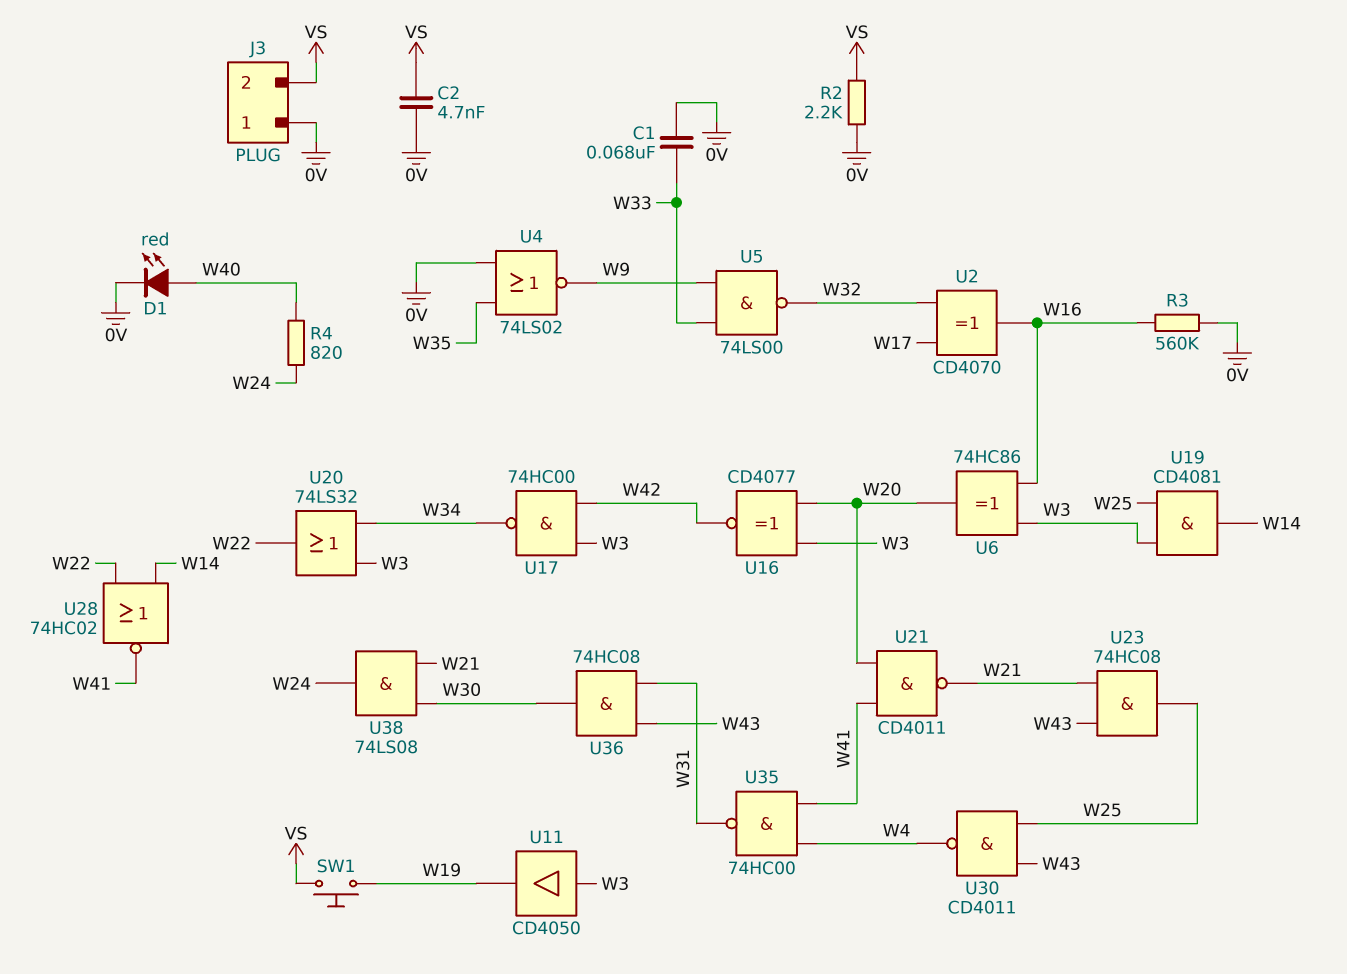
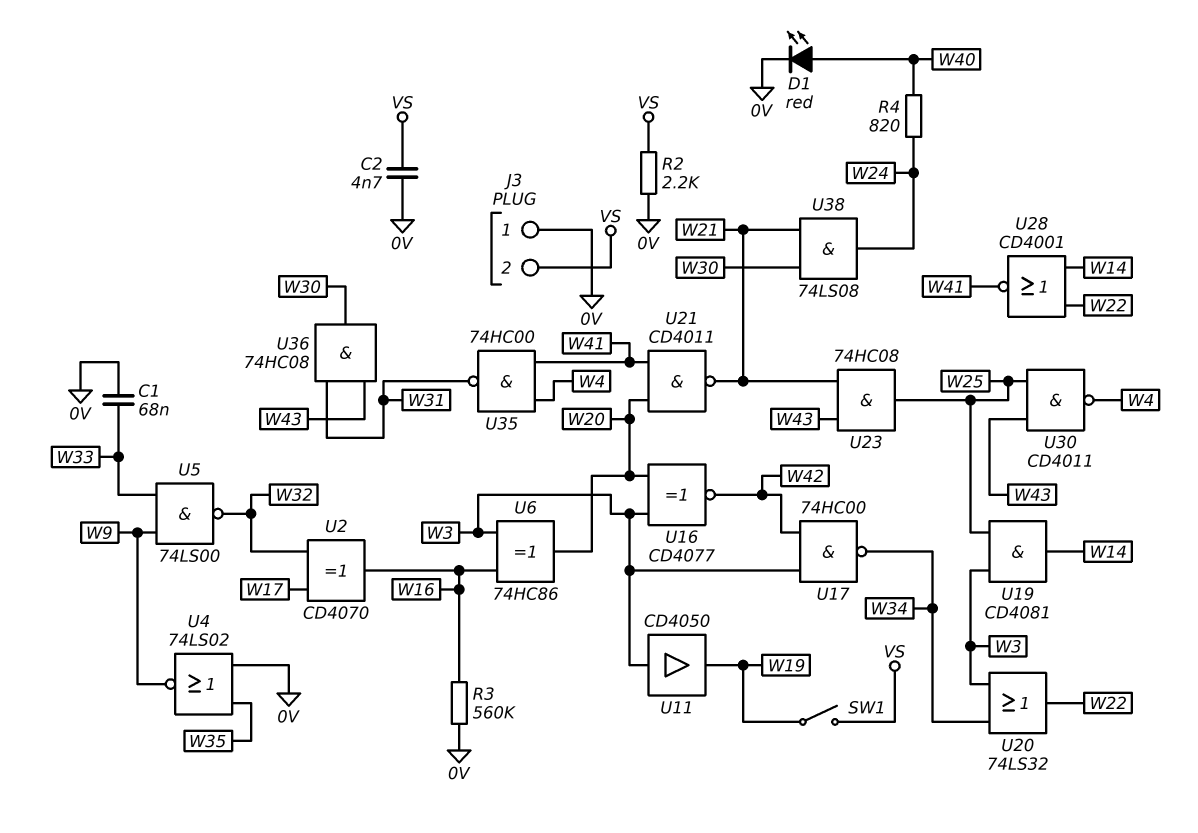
SW1: button (VS, W19) -> switch (VS, W19)
U28: NOR 74HC02 (in W14, in W22, out W41) -> NOR CD4001 (in W14, in W22, out W41)

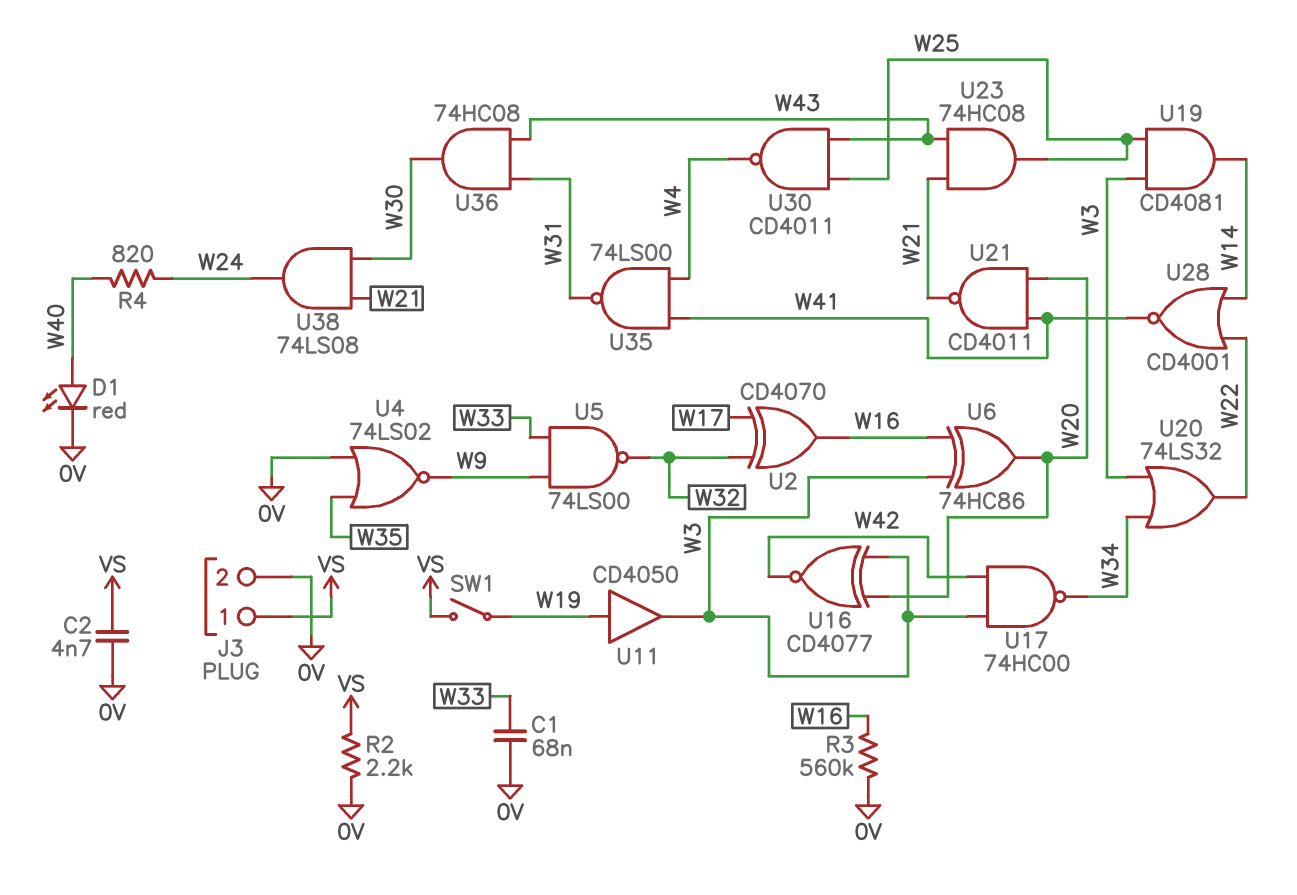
J3 pin 1: 0V -> VS
J3 pin 2: VS -> 0V
U11: buffer CD4050 (in W3, out W19) -> buffer CD4050 (in W19, out W3)
U35: NAND 74HC00 (in W4, in W41, out W31) -> NAND 74LS00 (in W4, in W41, out W31)

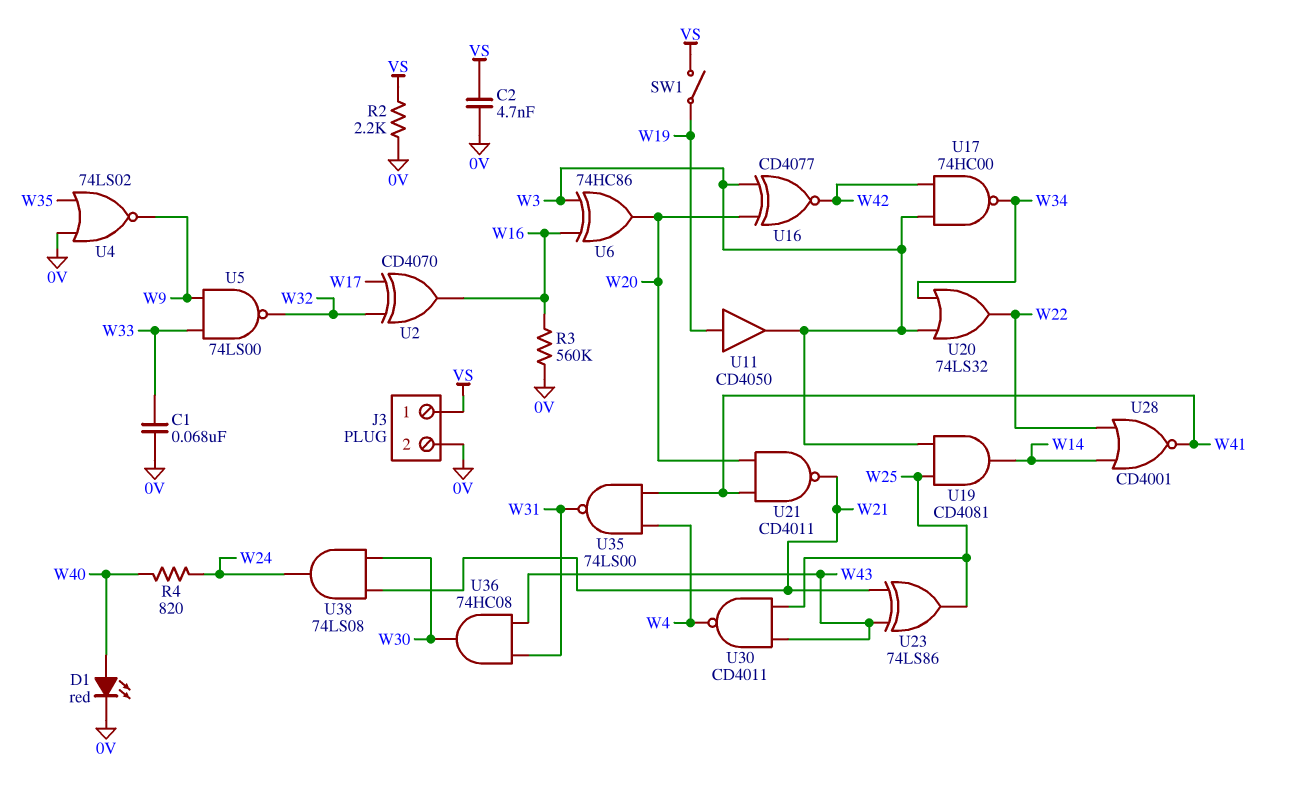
U23: AND 74HC08 (in W21, in W43, out W25) -> XOR 74LS86 (in W21, in W43, out W25)

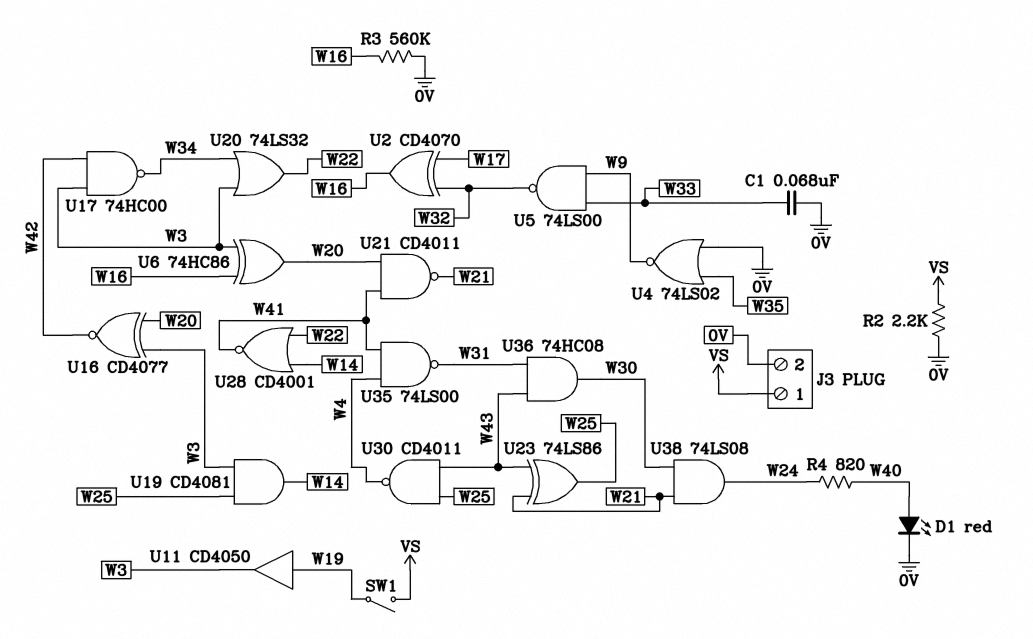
C2: 4.7nF (0V, VS) -> none

